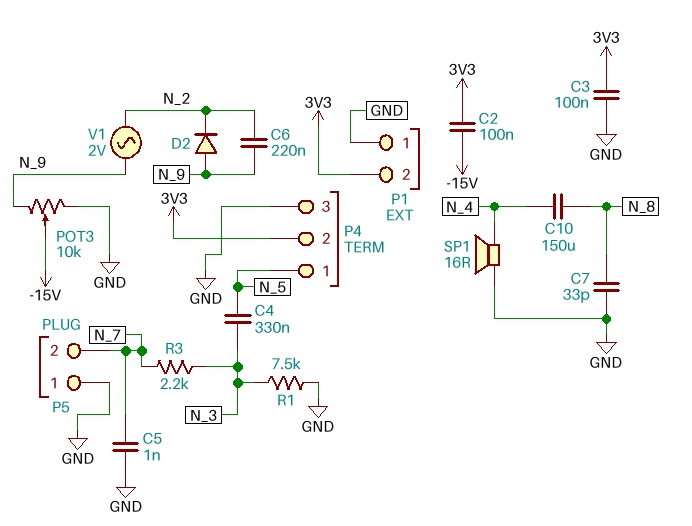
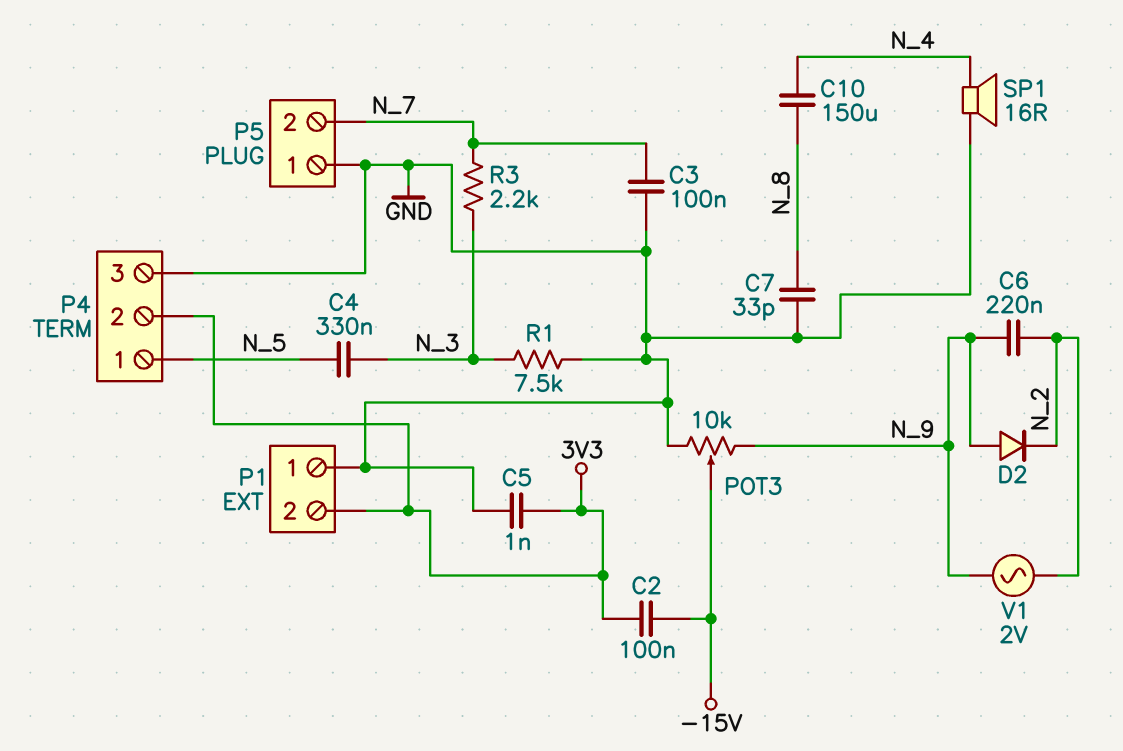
C3: 100nF (3V3, GND) -> 100nF (GND, N_7)
C5: 1nF (GND, N_7) -> 1nF (3V3, GND)

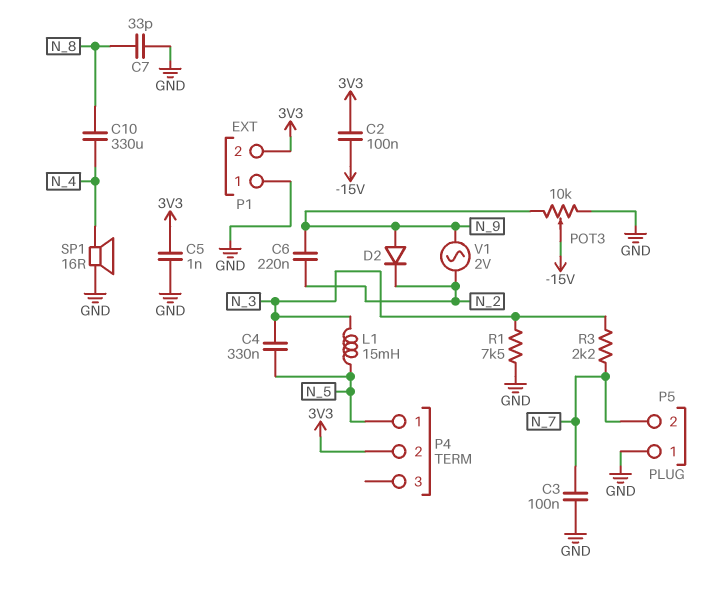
C10: 150uF (N_4, N_8) -> 330uF (N_4, N_8)
L1: none -> 15mH (N_3, N_5)
P4 pin 3: GND -> none

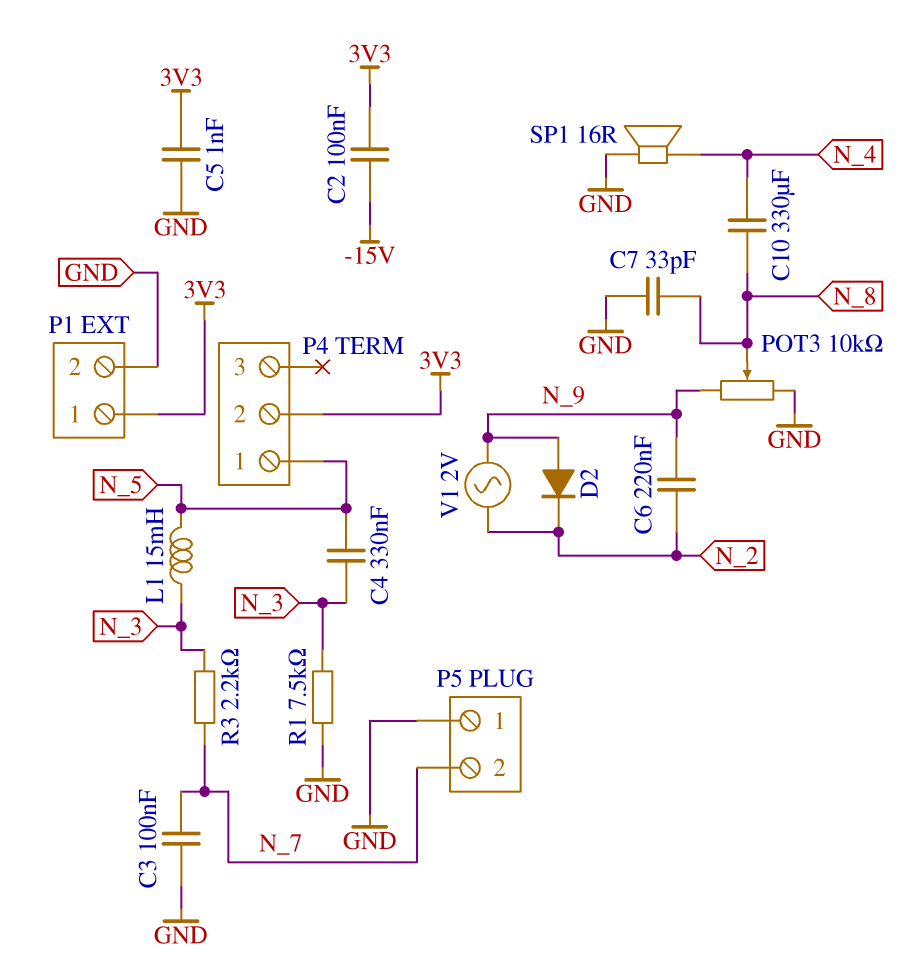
P1 pin 1: GND -> 3V3
P1 pin 2: 3V3 -> GND
POT3: 10k (GND, N_9, wiper -15V) -> 10k (GND, N_9, wiper N_8)

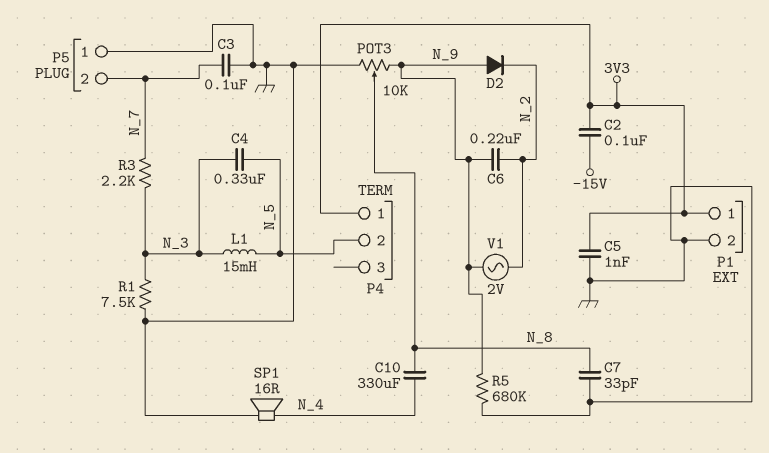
P4 pin 1: N_5 -> 3V3
P4 pin 2: 3V3 -> N_5
R5: none -> 680k (GND, N_9)

